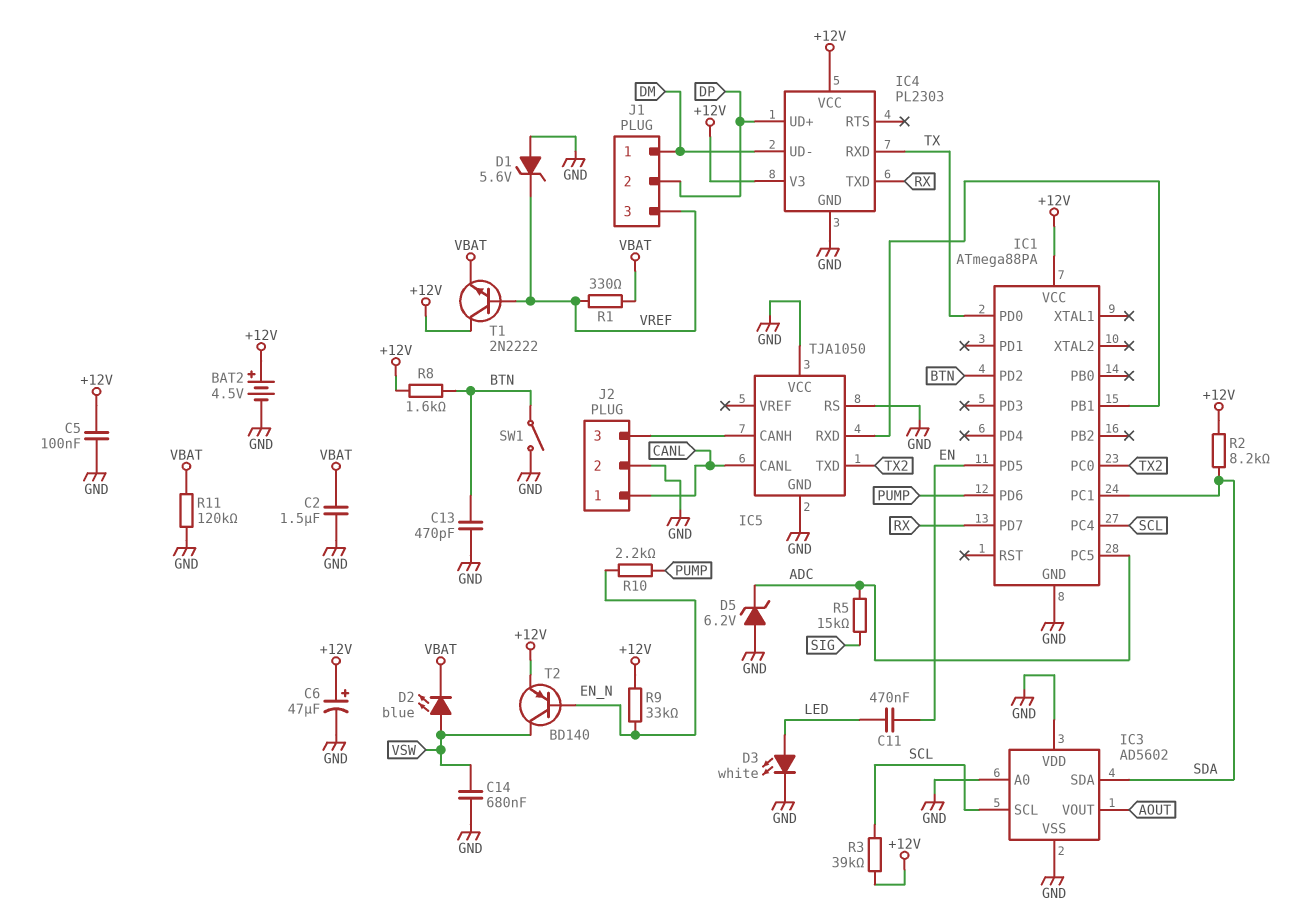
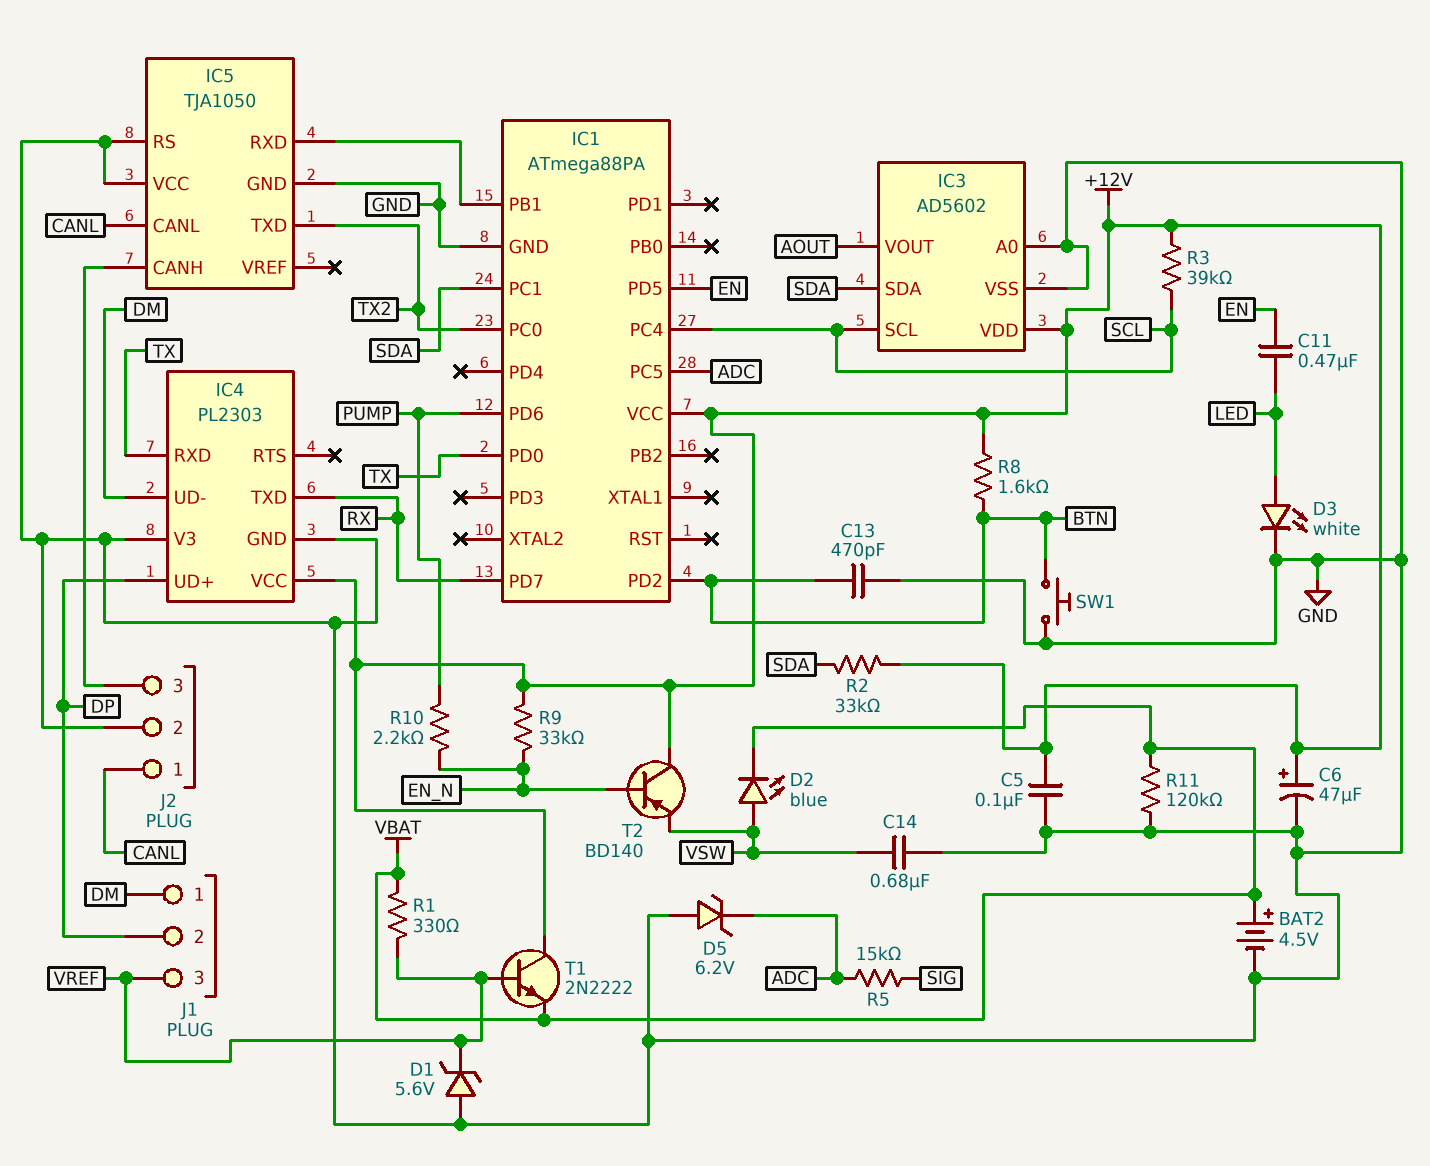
BAT2: 4.5V (plus +12V, minus GND) -> 4.5V (plus VBAT, minus GND)
C2: 1.5uF (GND, VBAT) -> none
IC3 pin VDD: GND -> +12V
IC4 pin V3: +12V -> GND
R2: 8.2k (+12V, SDA) -> 33k (+12V, SDA)
SW1: switch (BTN, GND) -> button (BTN, GND)
T2: PNP BD140 (B EN_N, C VSW, E +12V) -> PNP BD140 (B EN_N, C +12V, E VSW)

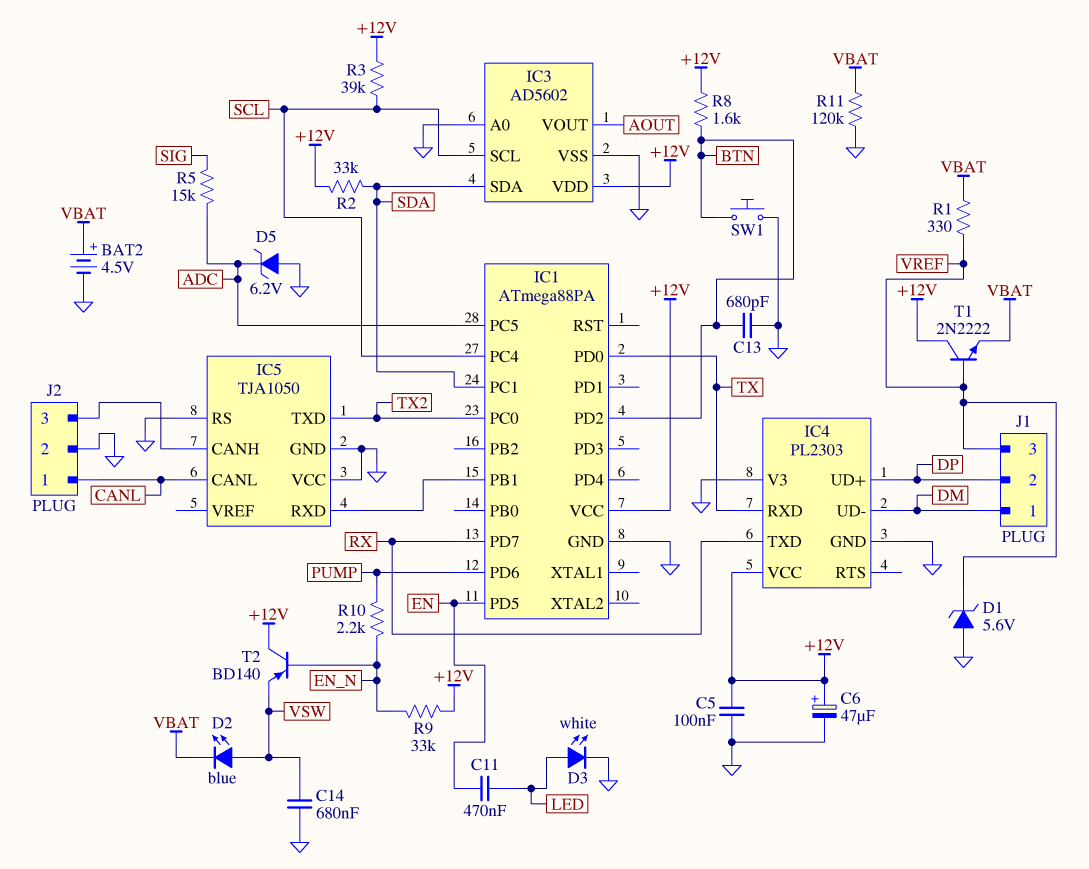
C13: 470pF (BTN, GND) -> 680pF (BTN, GND)

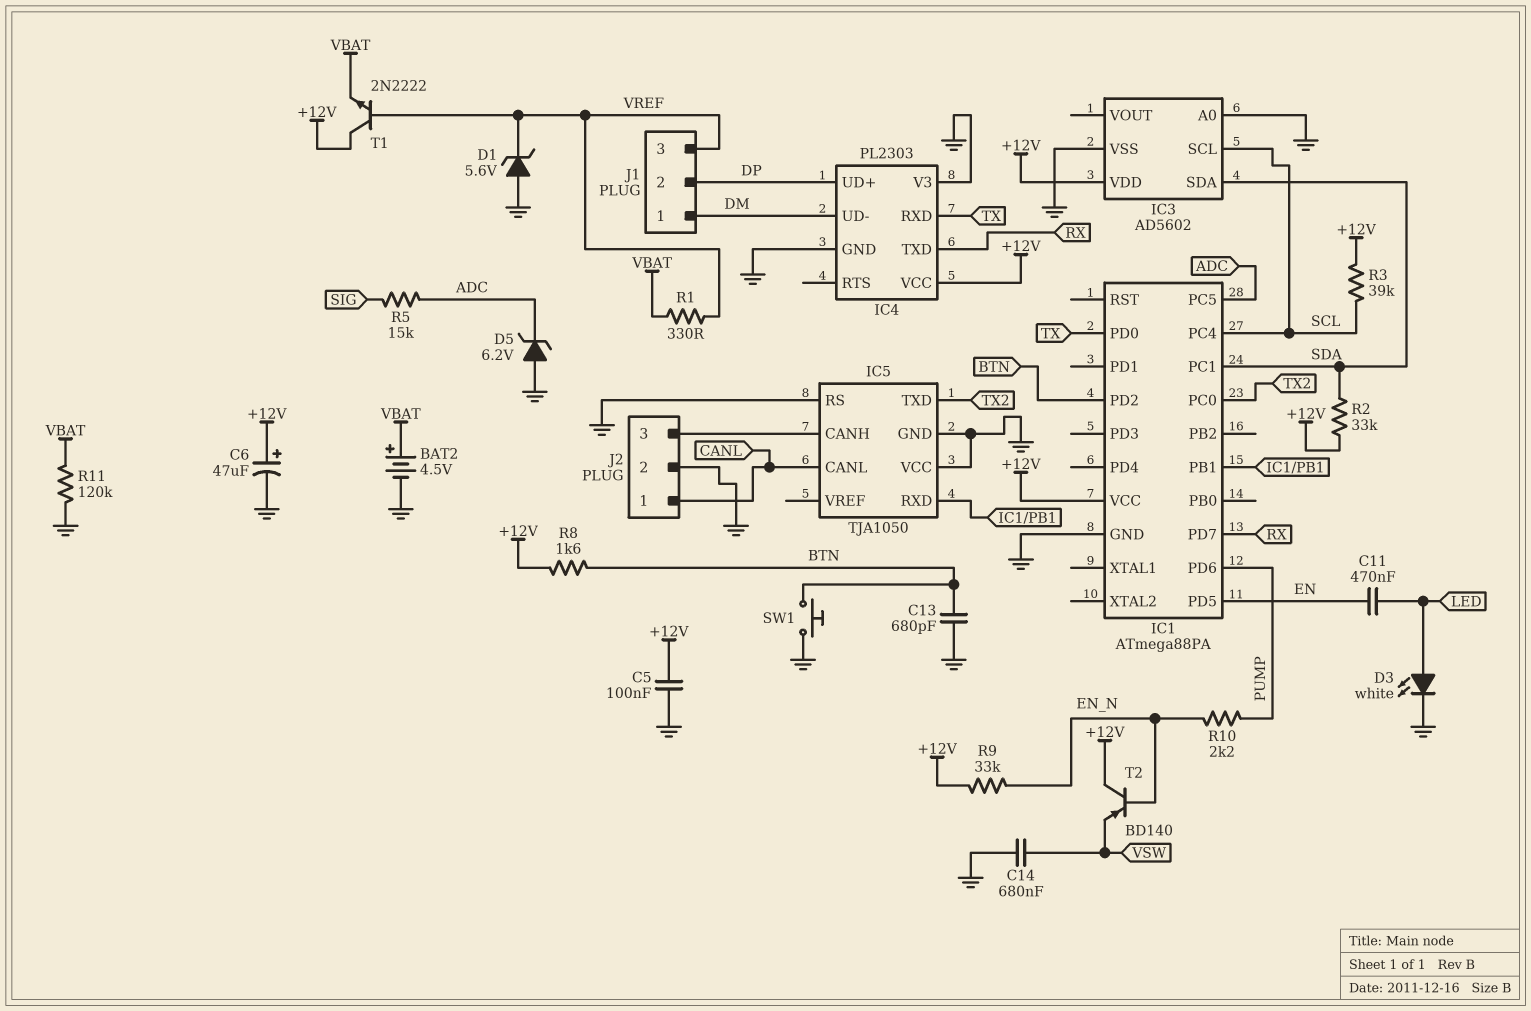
D2: LED blue (A VSW, K VBAT) -> none
IC3 pin VOUT: AOUT -> none

